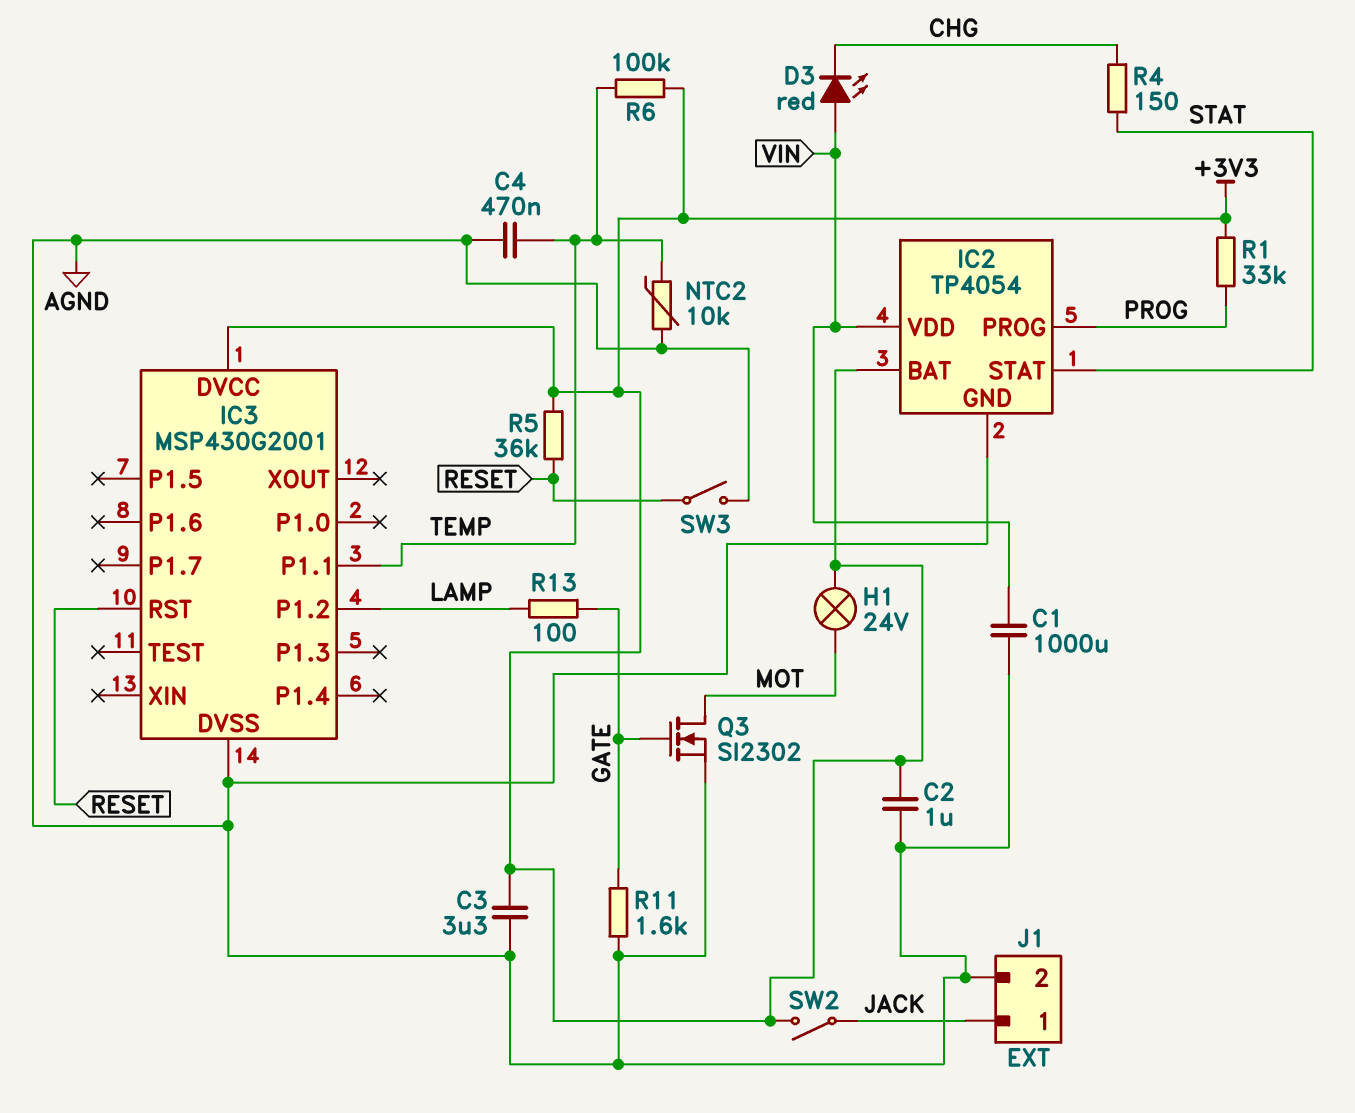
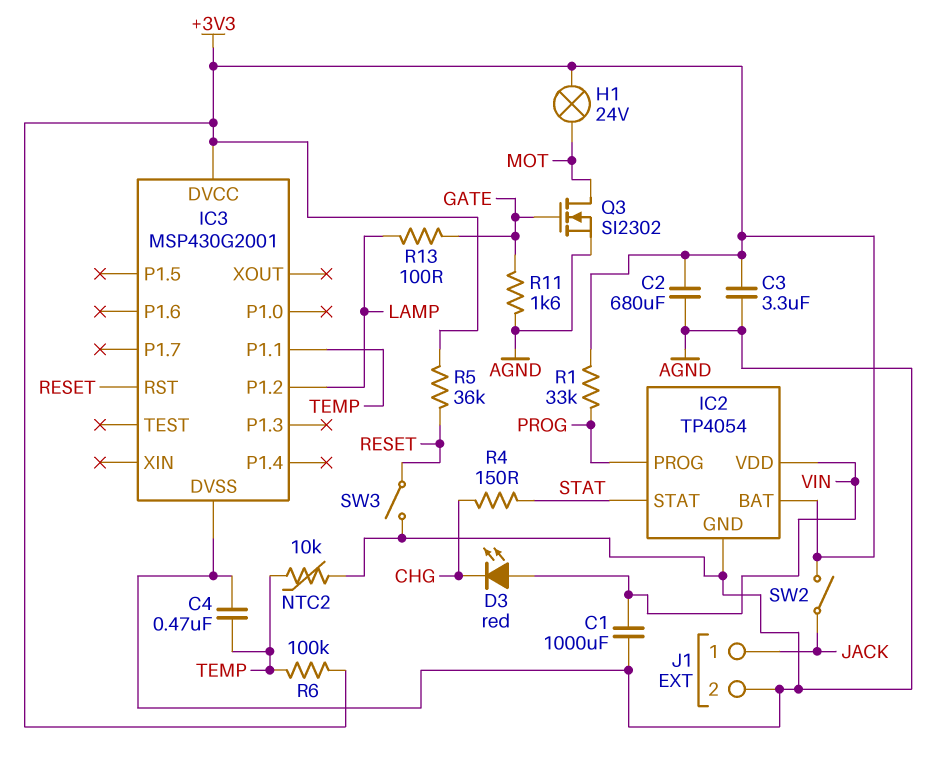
C2: 1uF (+3V3, AGND) -> 680uF (+3V3, AGND)

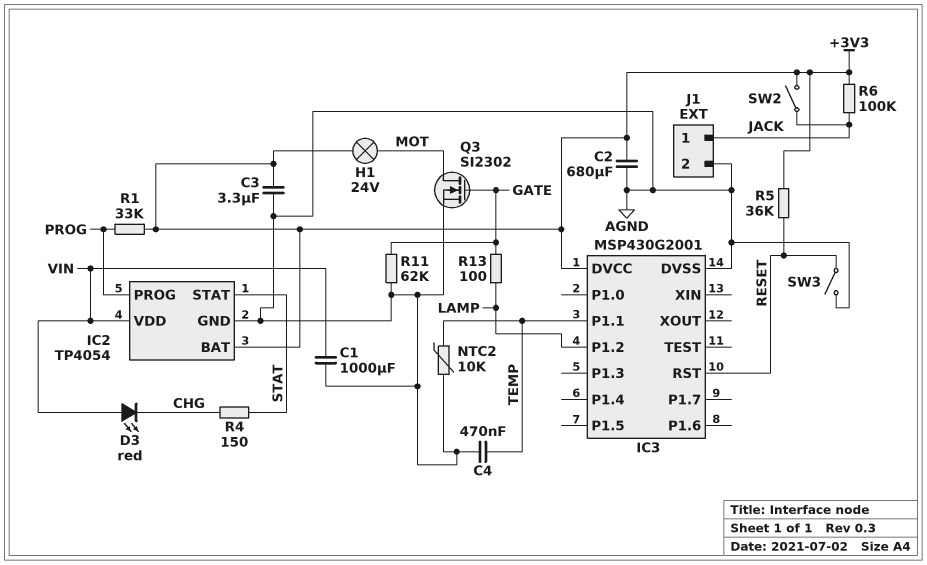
R6: 100k (+3V3, TEMP) -> 100k (+3V3, JACK)
R11: 1.6k (AGND, GATE) -> 62k (AGND, GATE)

